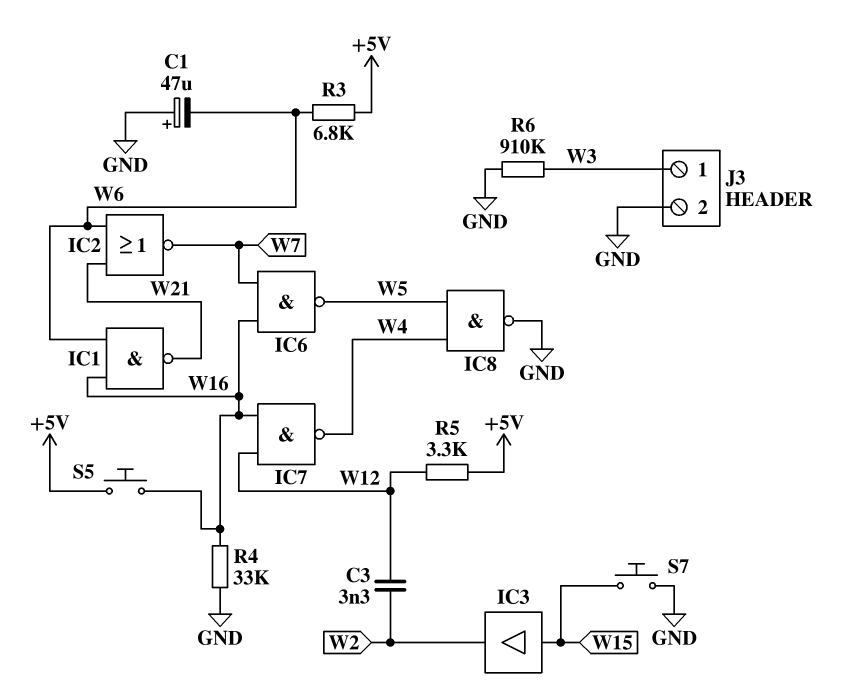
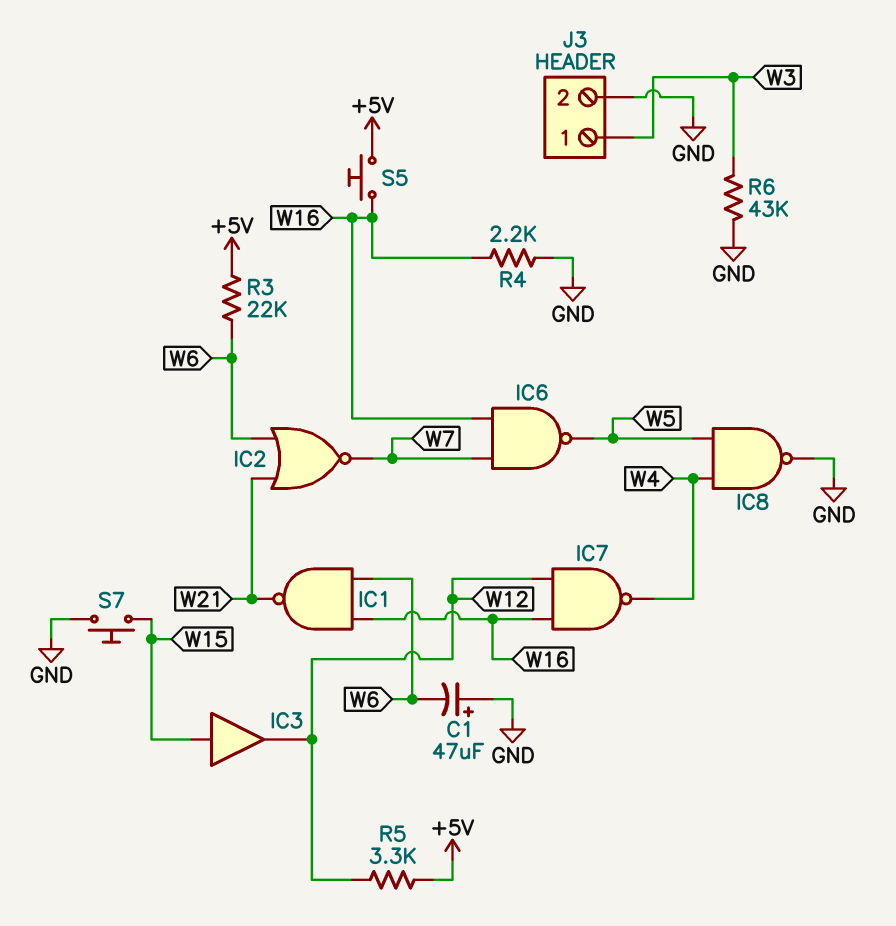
C3: 3.3nF (W2, W12) -> none
IC3: buffer (in W15, out W2) -> buffer (in W15, out W12)
R3: 6.8k (+5V, W6) -> 22k (+5V, W6)
R4: 33k (GND, W16) -> 2.2k (GND, W16)
R6: 910k (GND, W3) -> 43k (GND, W3)

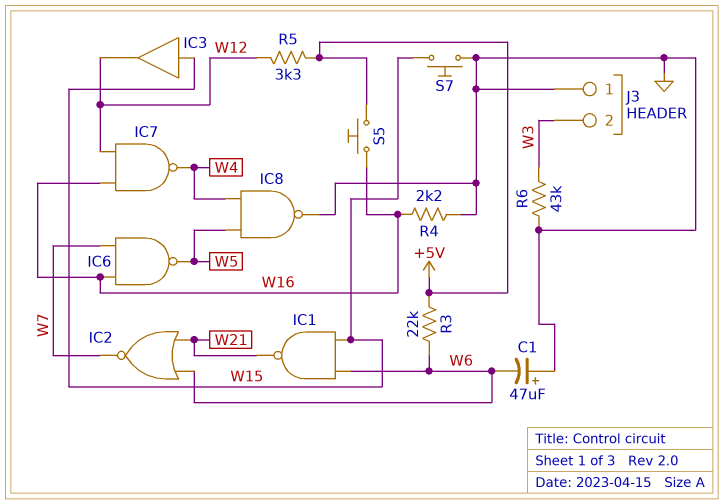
IC1: NAND (in W6, in W16, out W21) -> NAND (in W6, in W15, out W21)
J3 pin 1: W3 -> GND
J3 pin 2: GND -> W3

